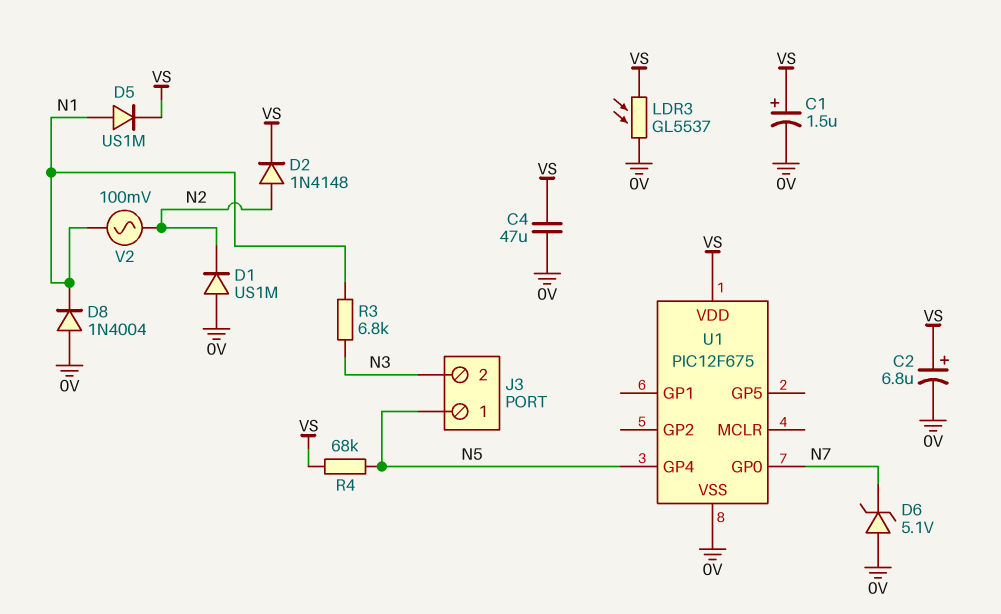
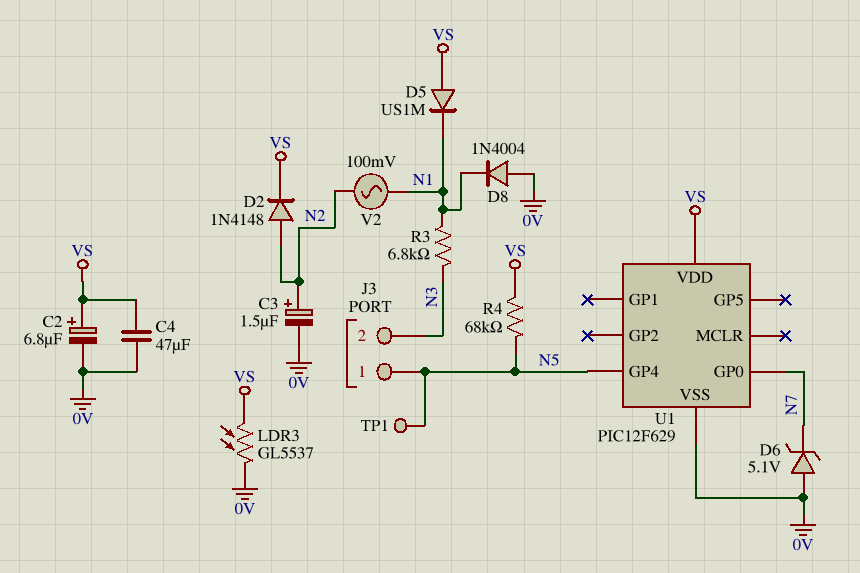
C1: 1.5uF (plus VS, minus 0V) -> none
C3: none -> 1.5uF (plus N2, minus 0V)
D1: diode US1M (A 0V, K N2) -> none
D5: diode US1M (A N1, K VS) -> diode US1M (A VS, K N1)
TP1: none -> test point (N5)
U1: PIC12F675 -> PIC12F629

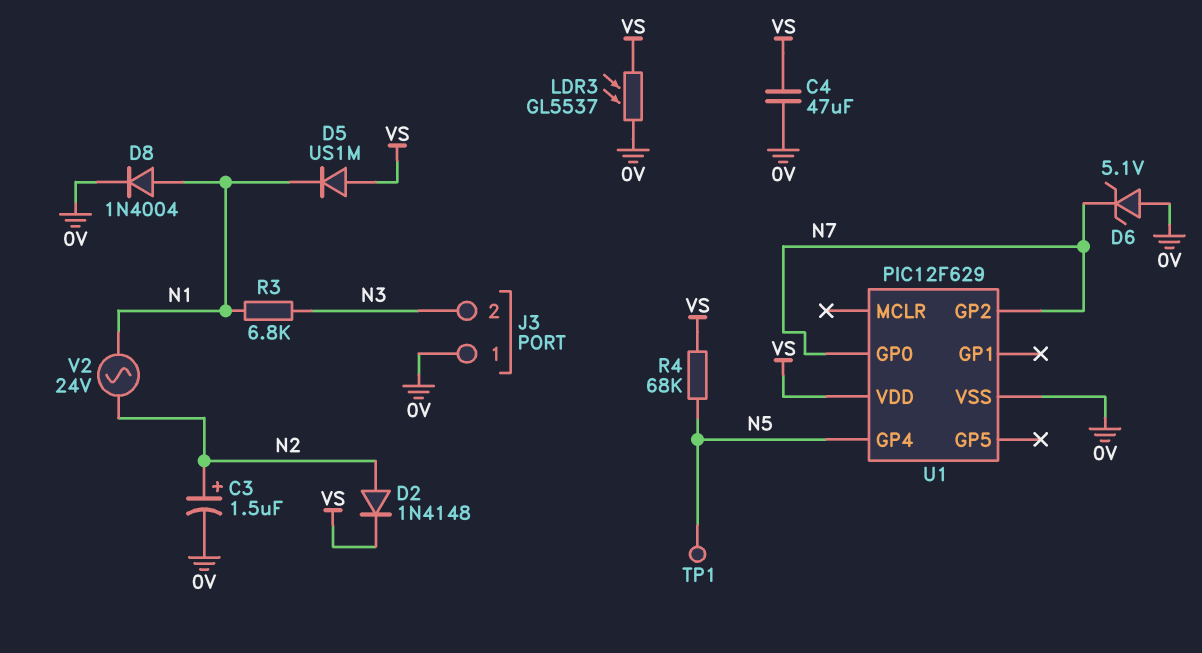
C2: 6.8uF (plus VS, minus 0V) -> none
D8: diode 1N4004 (A 0V, K N1) -> diode 1N4004 (A N1, K 0V)
J3 pin 1: N5 -> 0V
U1 pin GP2: none -> N7
V2: AC 100mV (N1, N2) -> AC 24V (N1, N2)

